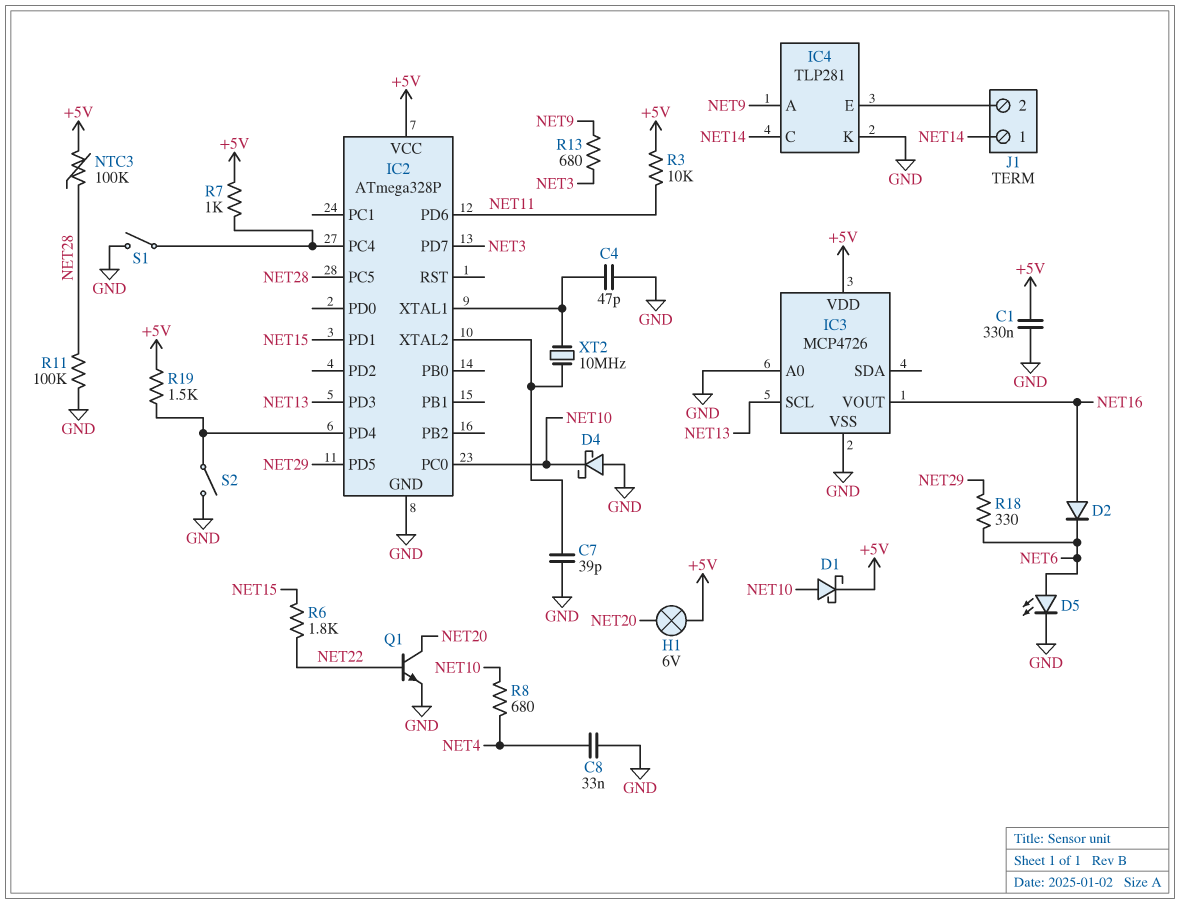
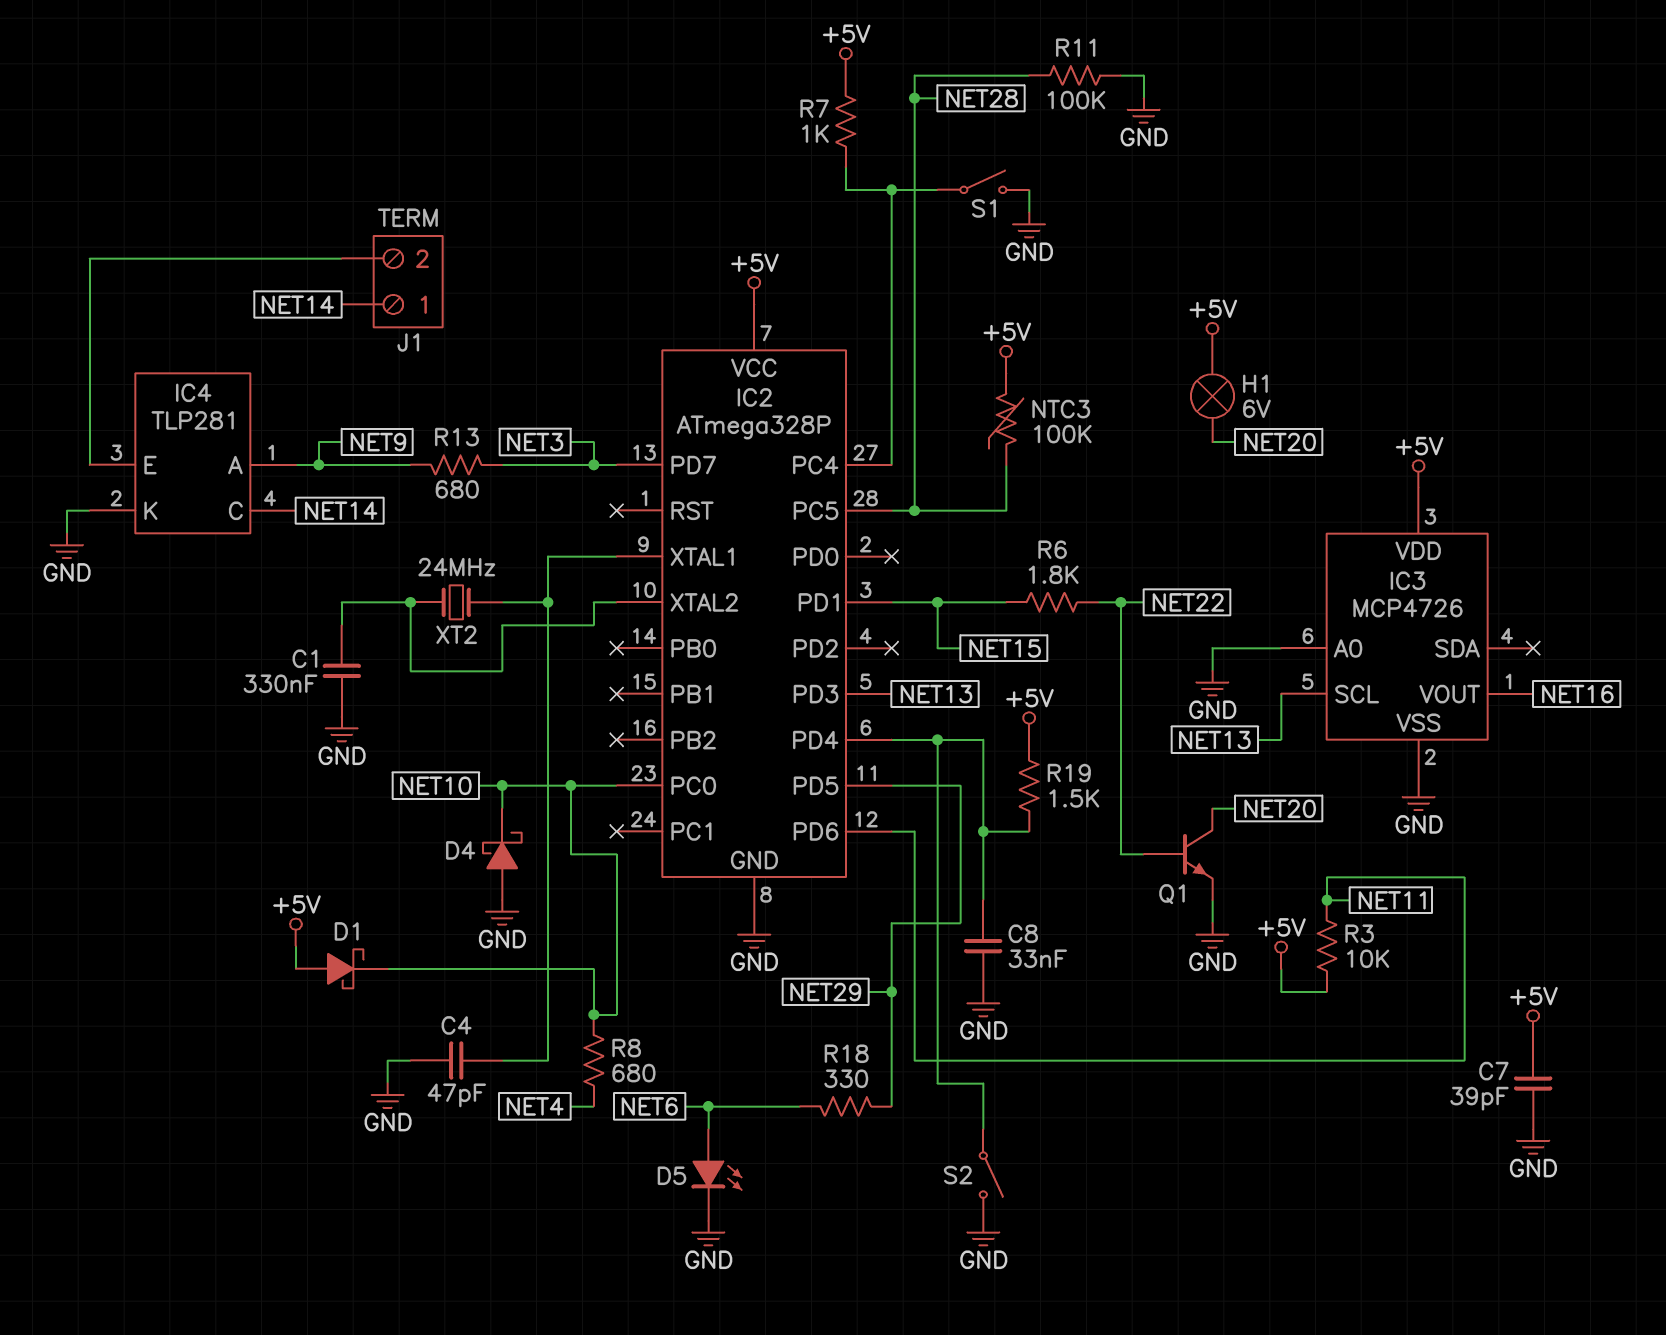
C1: 330nF (+5V, GND) -> 330nF (GND, IC2/XTAL2)
C7: 39pF (GND, IC2/XTAL2) -> 39pF (+5V, GND)
C8: 33nF (GND, NET4) -> 33nF (GND, IC2/PD4)
D1: schottky (A NET10, K +5V) -> schottky (A +5V, K NET10)
D2: diode (A NET16, K NET6) -> none
XT2: 10MHz (IC2/XTAL1, IC2/XTAL2) -> 24MHz (IC2/XTAL1, IC2/XTAL2)

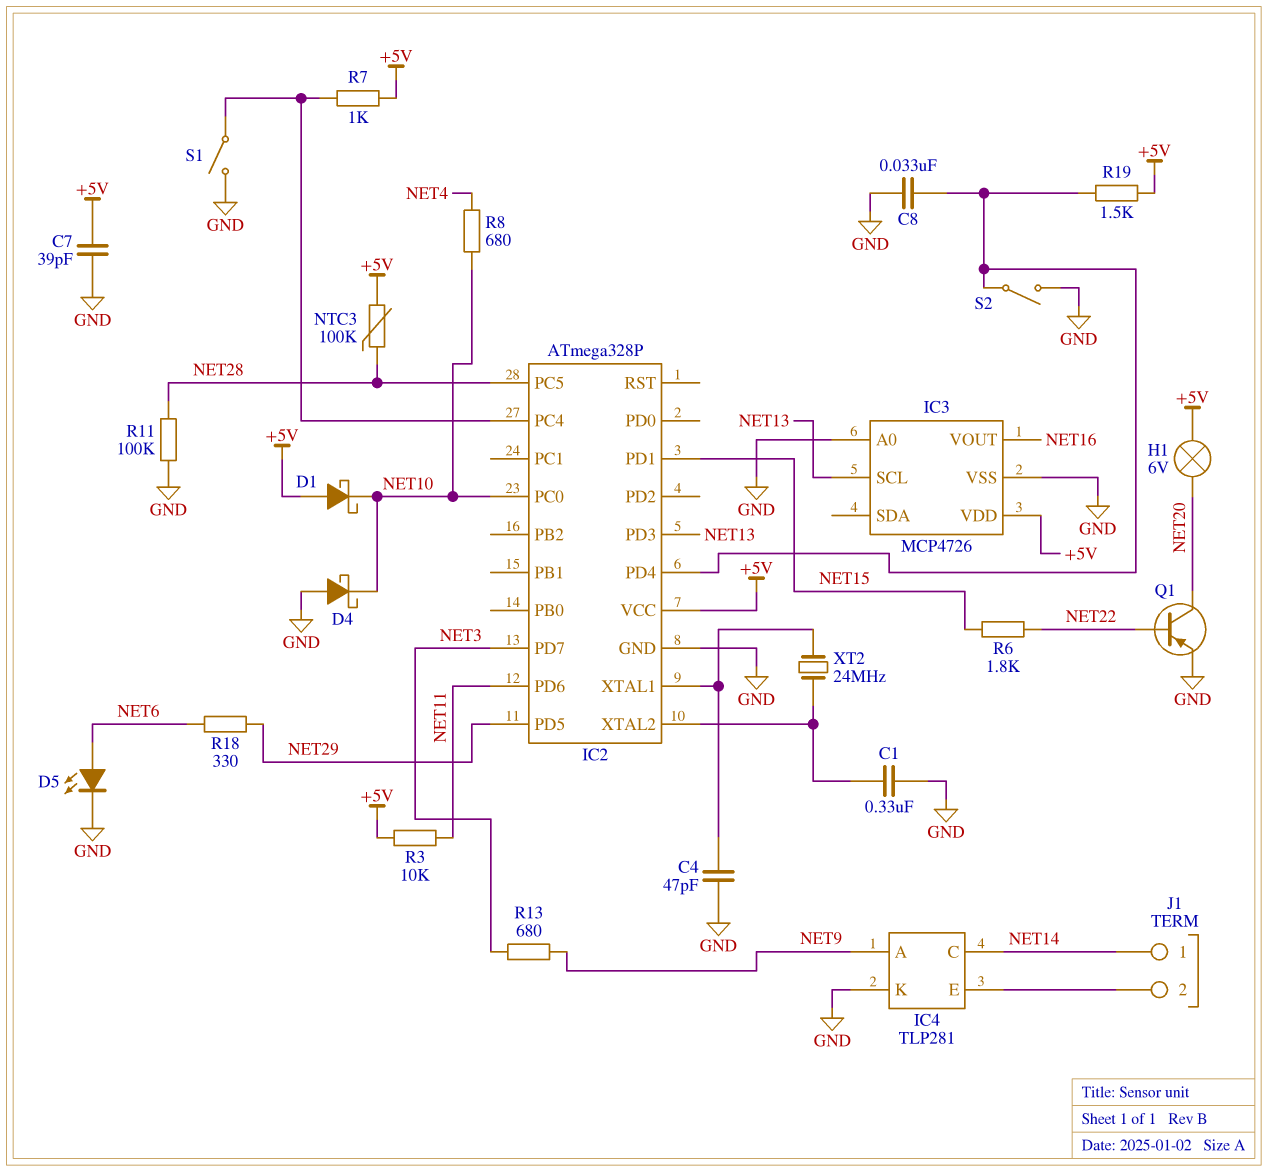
Q1: NPN (B NET22, C NET20, E GND) -> PNP (B NET22, C NET20, E GND)

